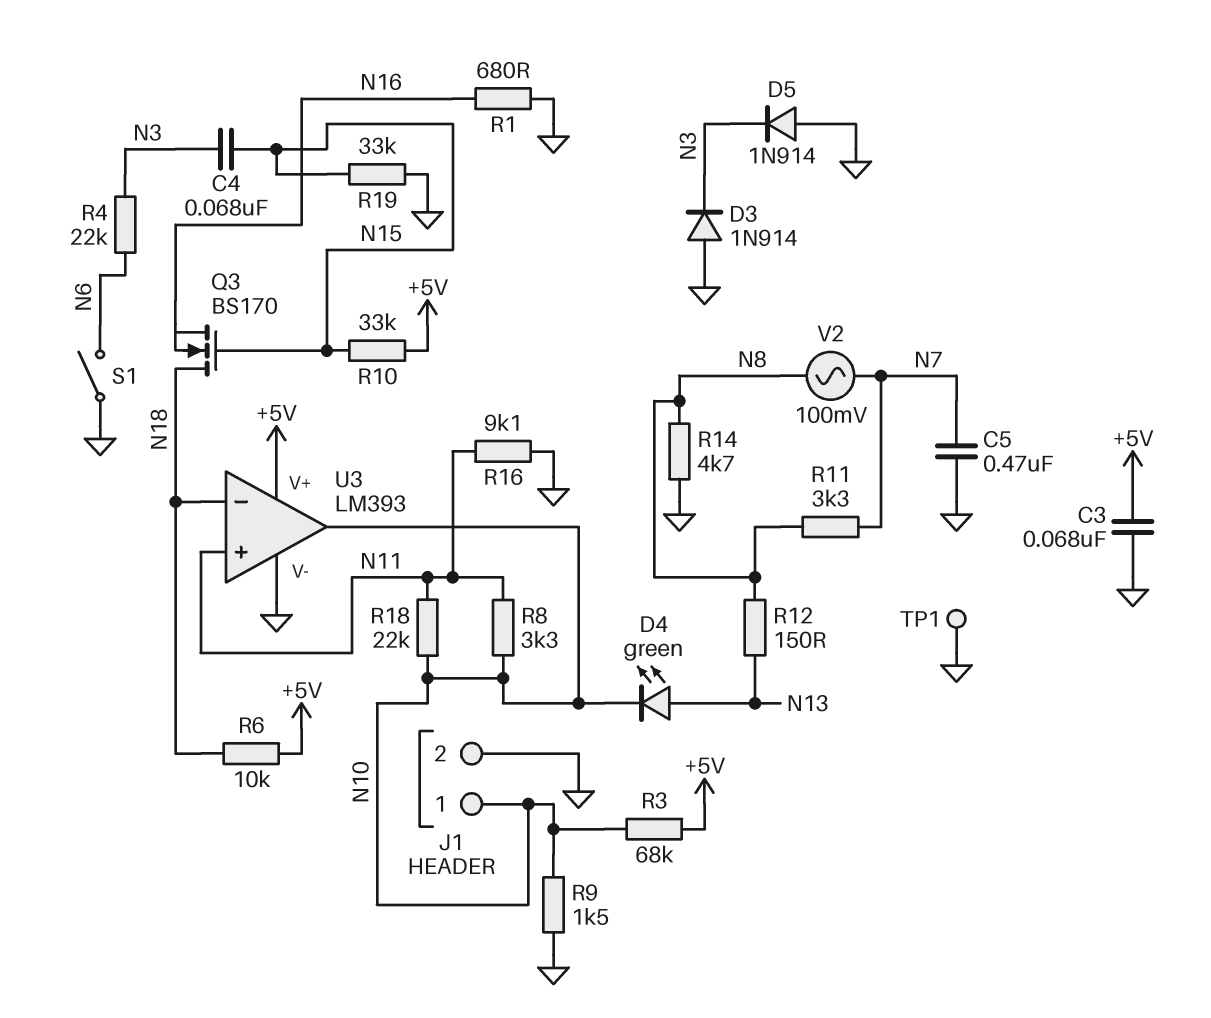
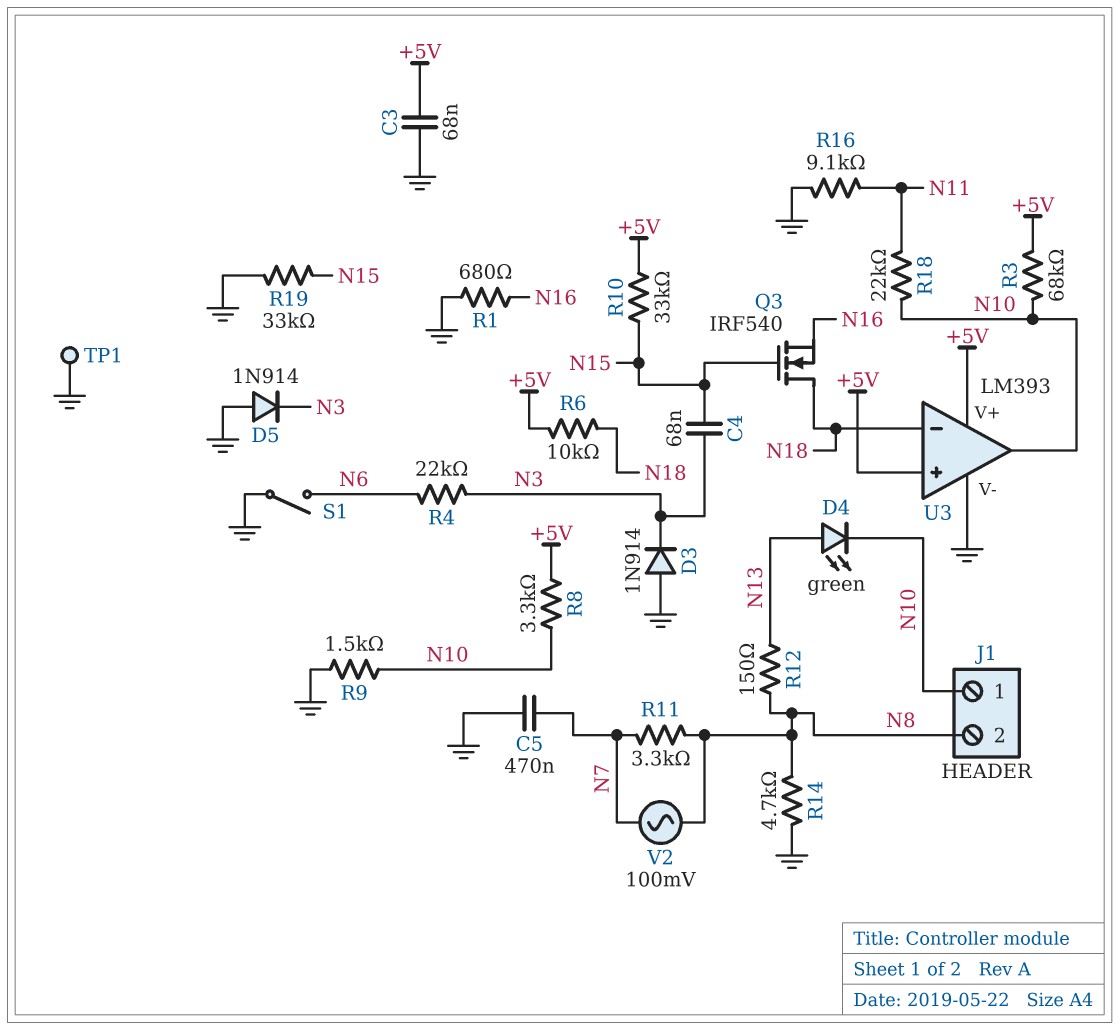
J1 pin 2: GND -> N8
Q3: NMOS BS170 (G N15, D N18, S N16) -> NMOS IRF540 (G N15, D N18, S N16)
R8: 3.3k (N10, N11) -> 3.3k (+5V, N10)
U3 pin in+: N11 -> +5V

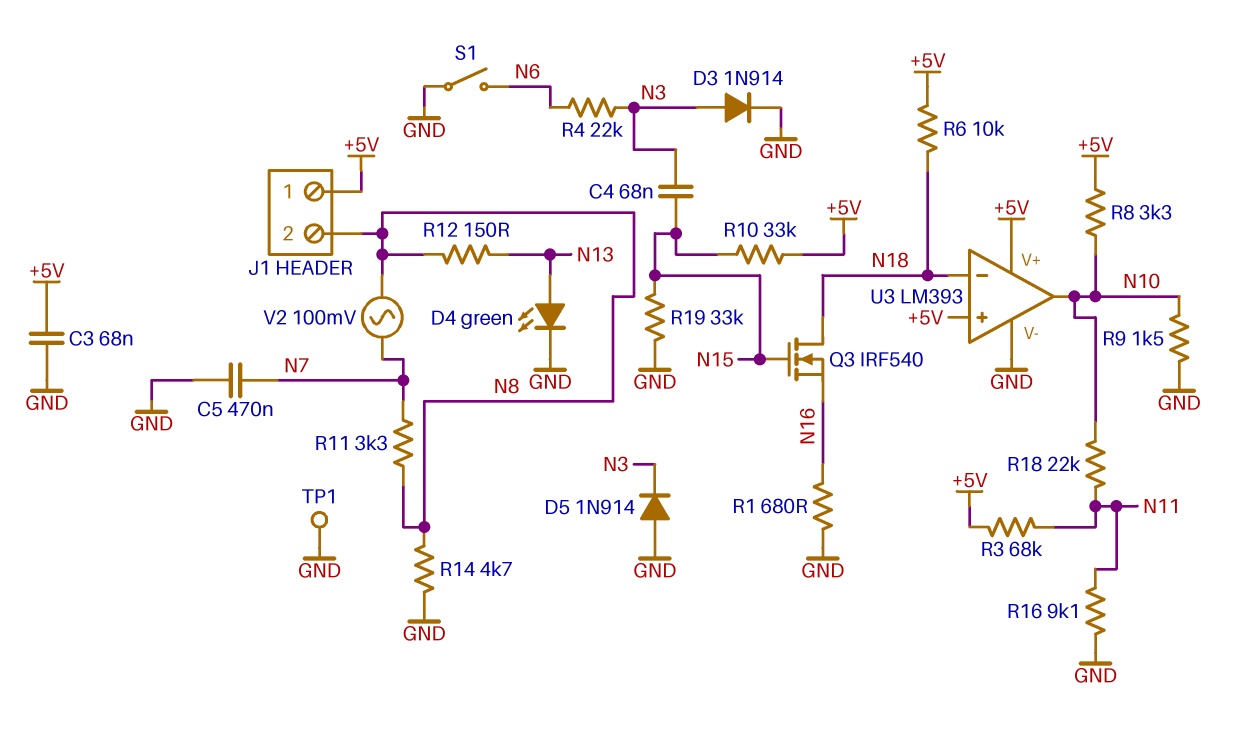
D3: diode 1N914 (A GND, K N3) -> diode 1N914 (A N3, K GND)
D4: LED green (A N13, K N10) -> LED green (A N13, K GND)
J1 pin 1: N10 -> +5V
R3: 68k (+5V, N10) -> 68k (+5V, N11)

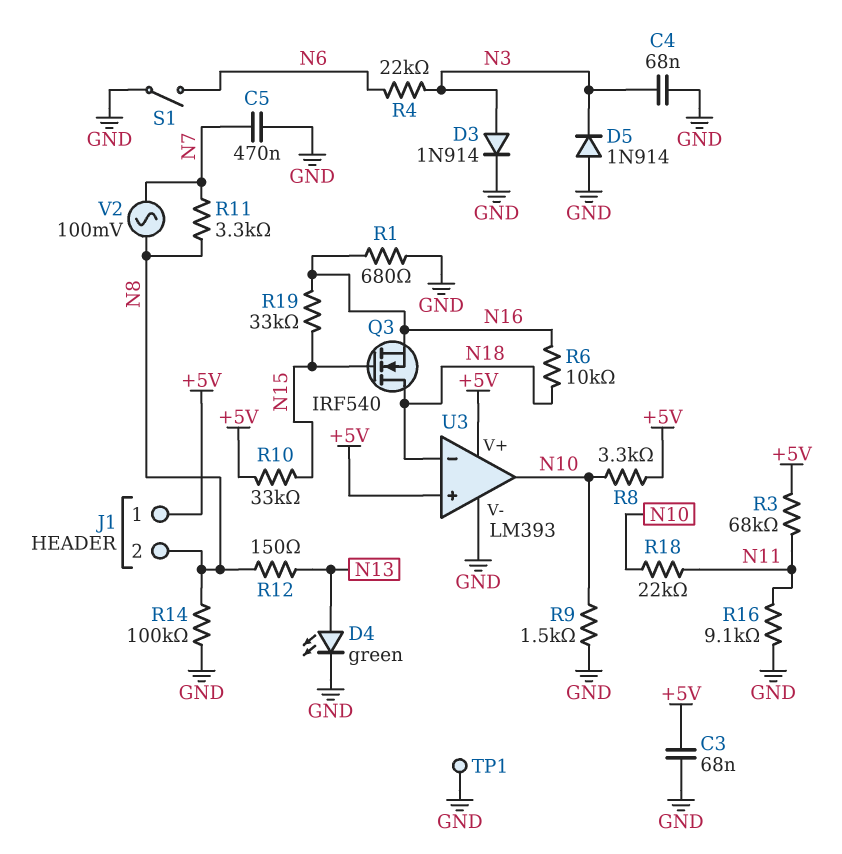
C4: 68nF (N3, N15) -> 68nF (GND, N3)
R6: 10k (+5V, N18) -> 10k (N16, N18)
R14: 4.7k (GND, N8) -> 100k (GND, N8)
R19: 33k (GND, N15) -> 33k (N15, N16)

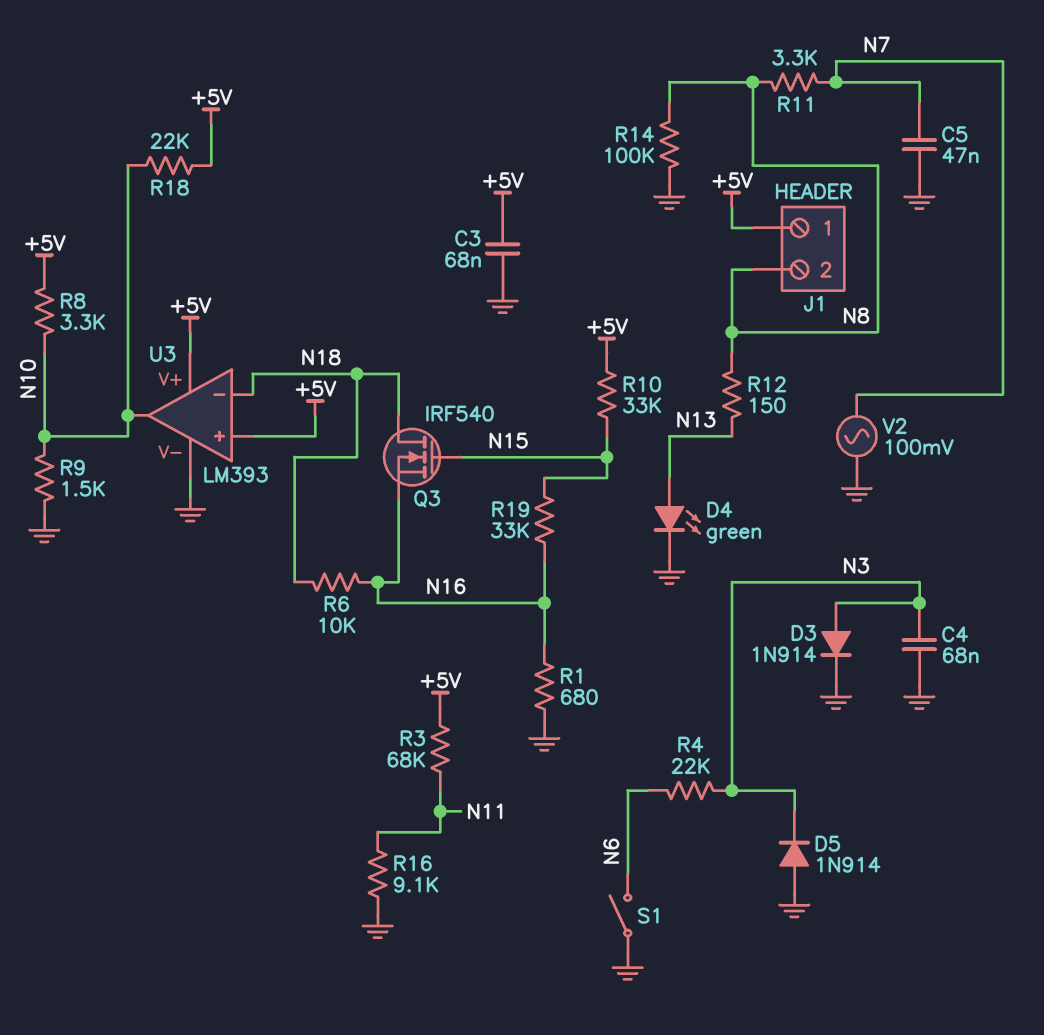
C5: 470nF (GND, N7) -> 47nF (GND, N7)
R18: 22k (N10, N11) -> 22k (+5V, N10)
TP1: test point (GND) -> none
V2: AC 100mV (N7, N8) -> AC 100mV (GND, N7)

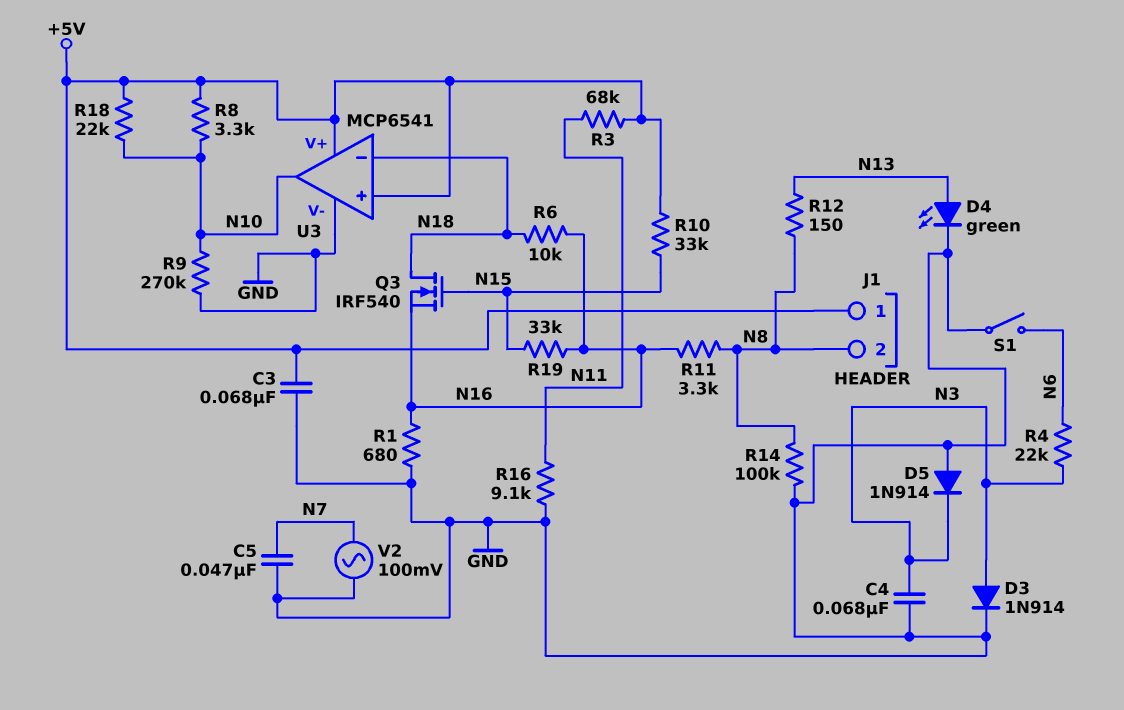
R9: 1.5k (GND, N10) -> 270k (GND, N10)
R11: 3.3k (N7, N8) -> 3.3k (N8, N16)
U3: LM393 -> MCP6541

